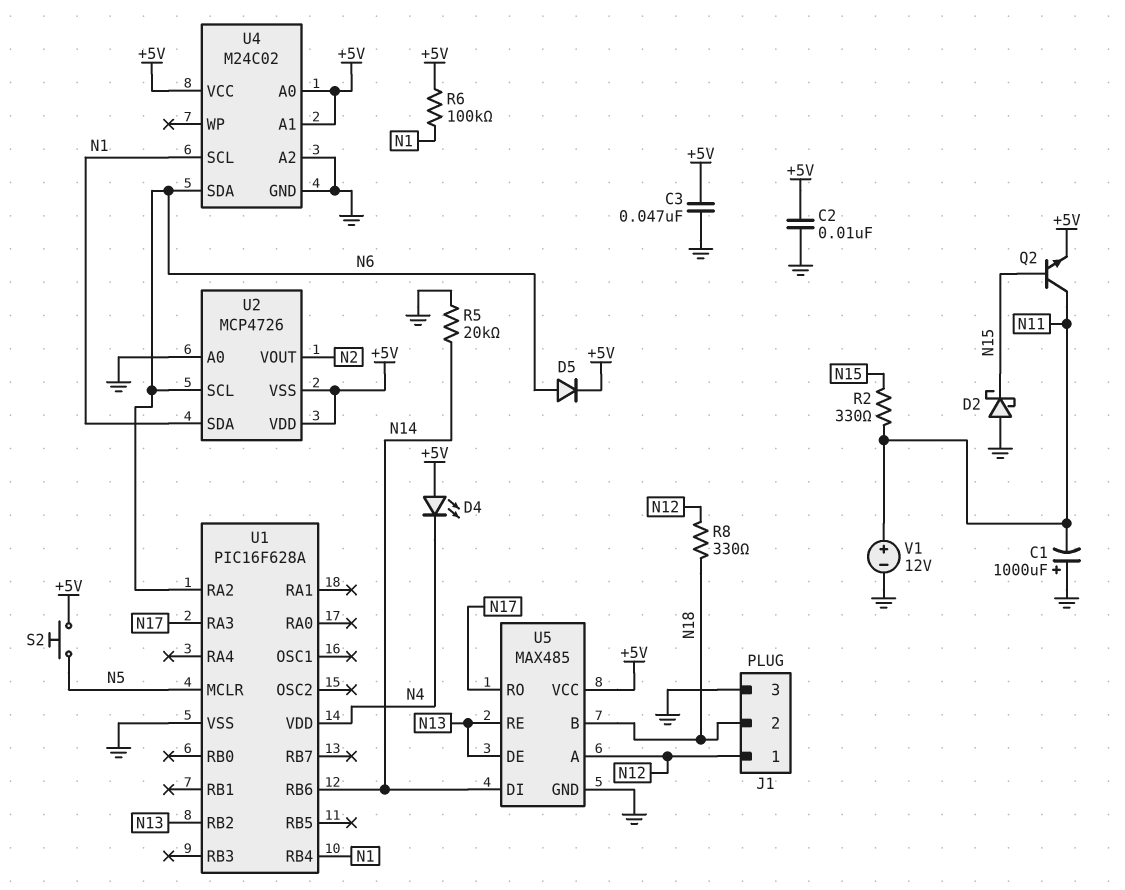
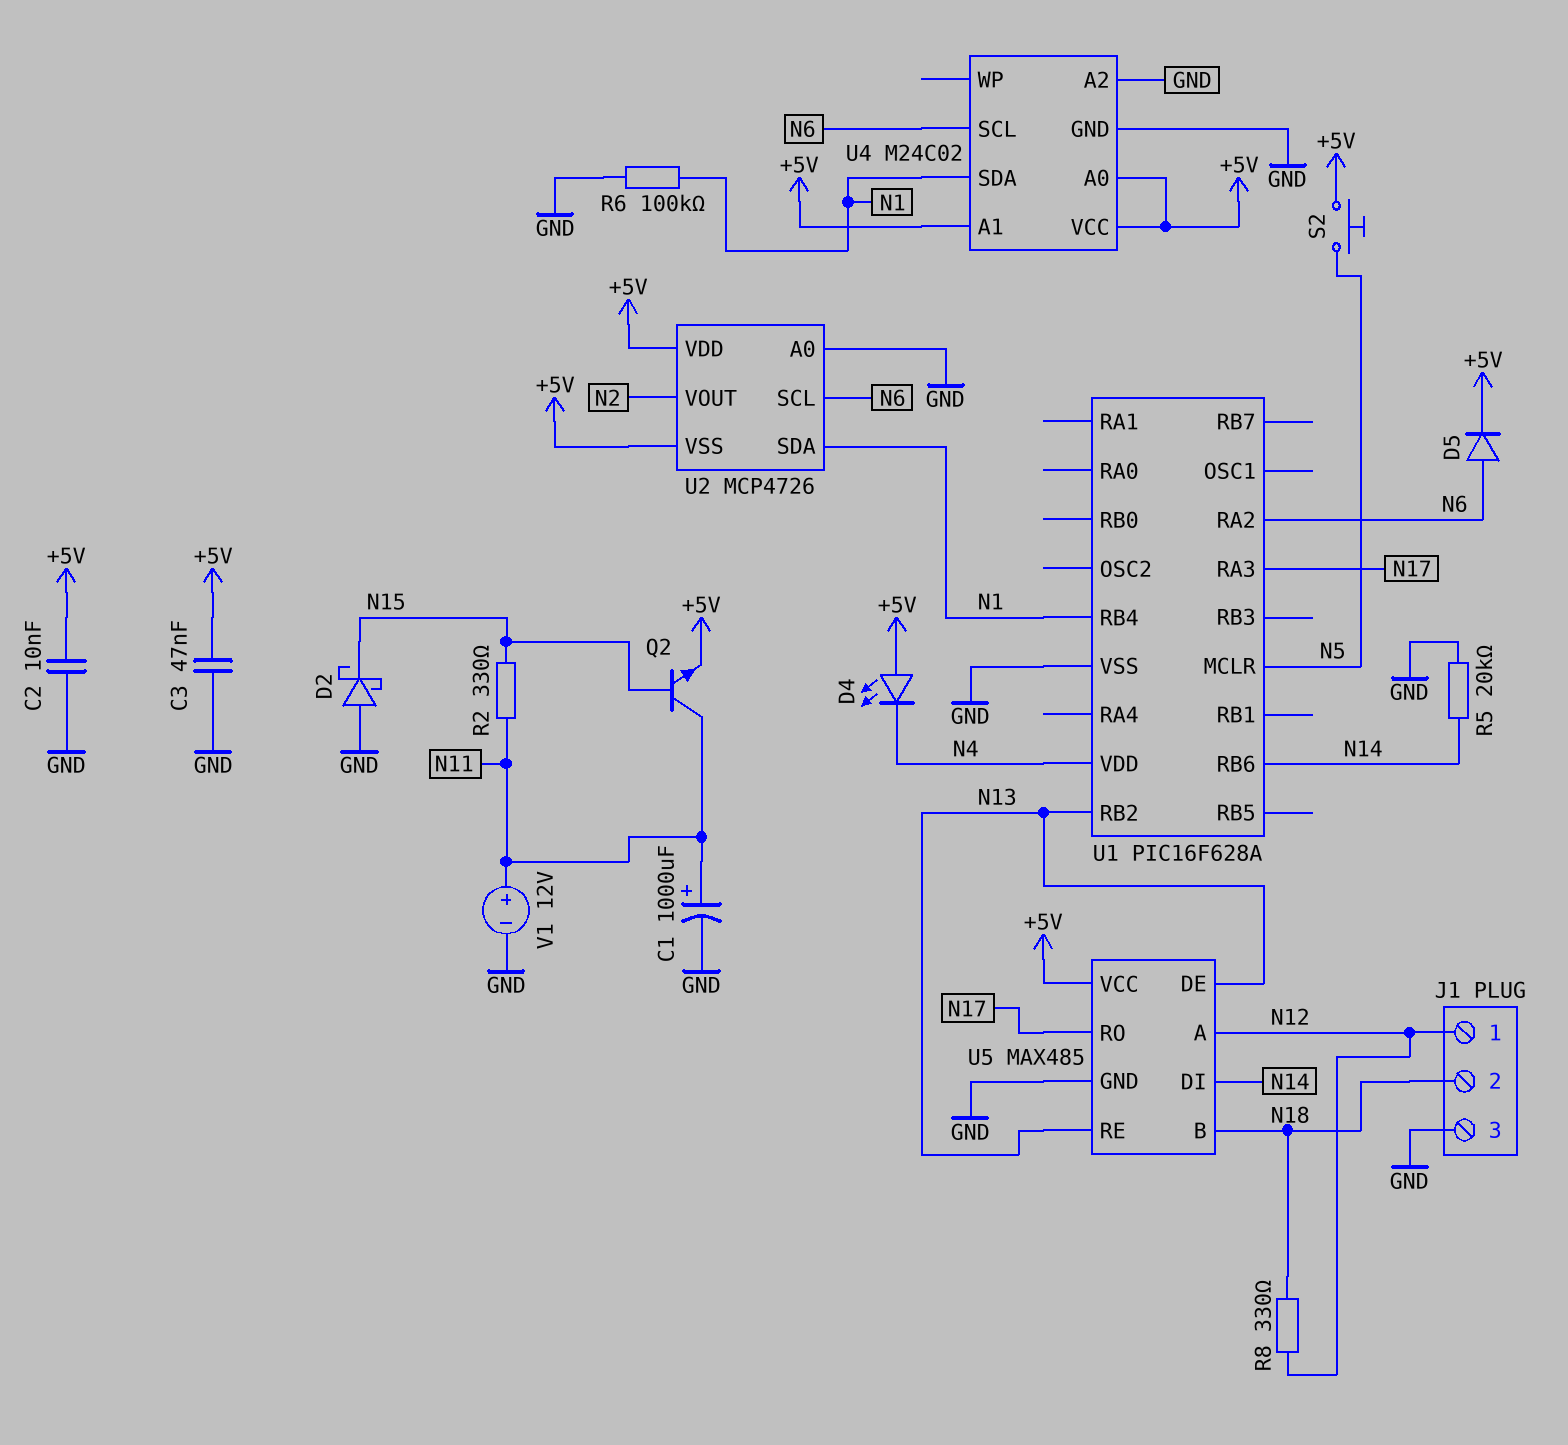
C1: 1000uF (plus GND, minus N11) -> 1000uF (plus N11, minus GND)
R6: 100k (+5V, N1) -> 100k (GND, N1)
U4 pin SCL: N1 -> N6
U4 pin SDA: N6 -> N1

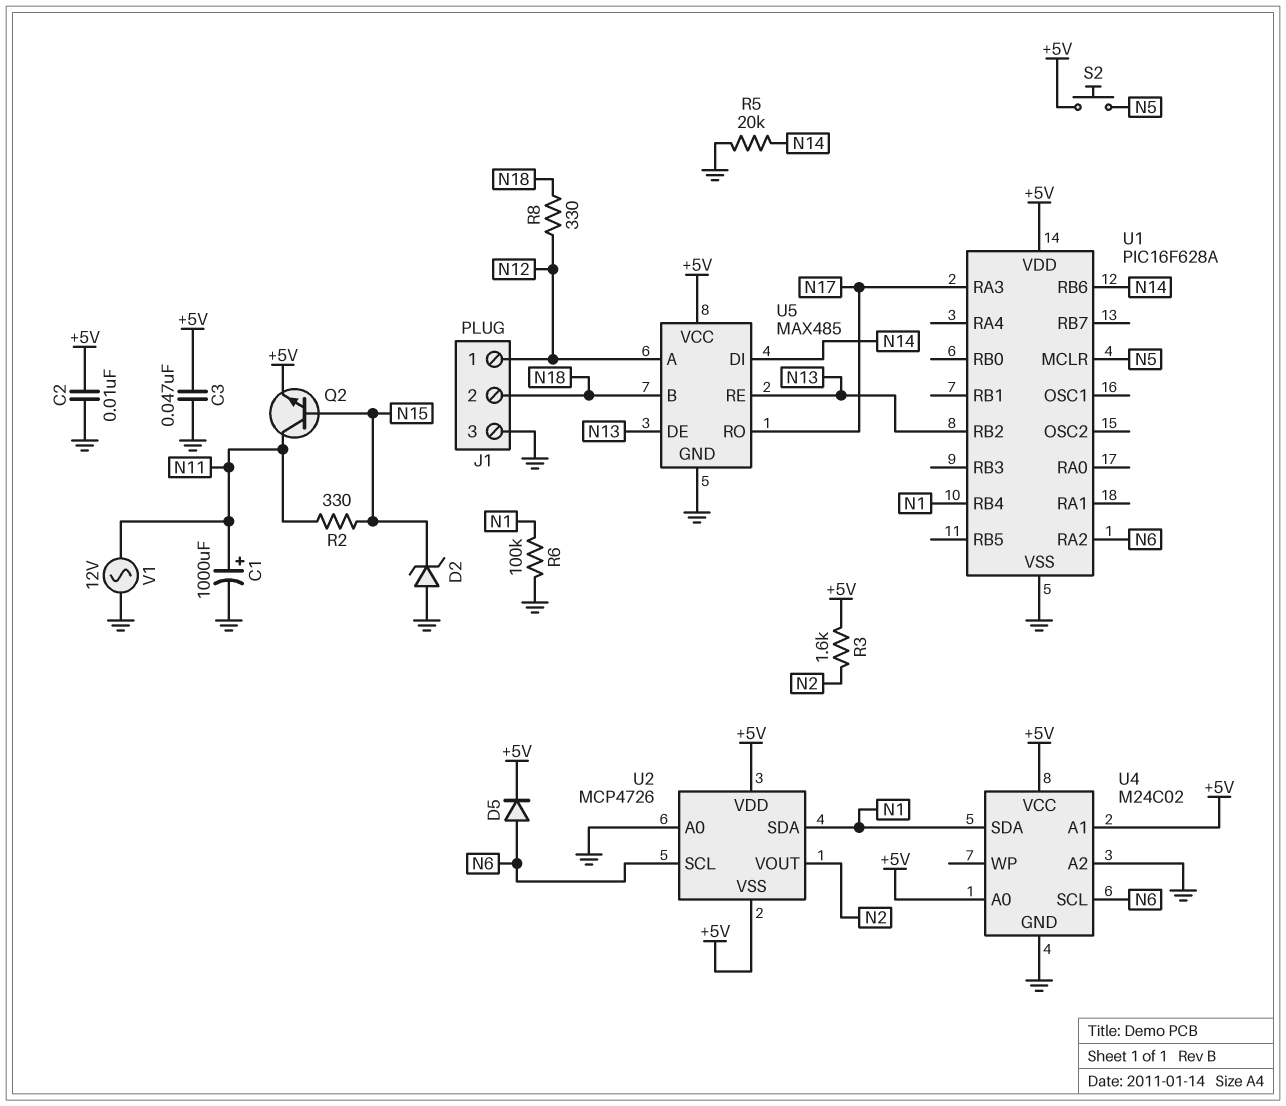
D2: schottky (A GND, K N15) -> zener (A GND, K N15)
D4: LED (A +5V, K N4) -> none
R3: none -> 1.6k (+5V, N2)
U1 pin VDD: N4 -> +5V
V1: 12V (plus N11, minus GND) -> AC 12V (GND, N11)

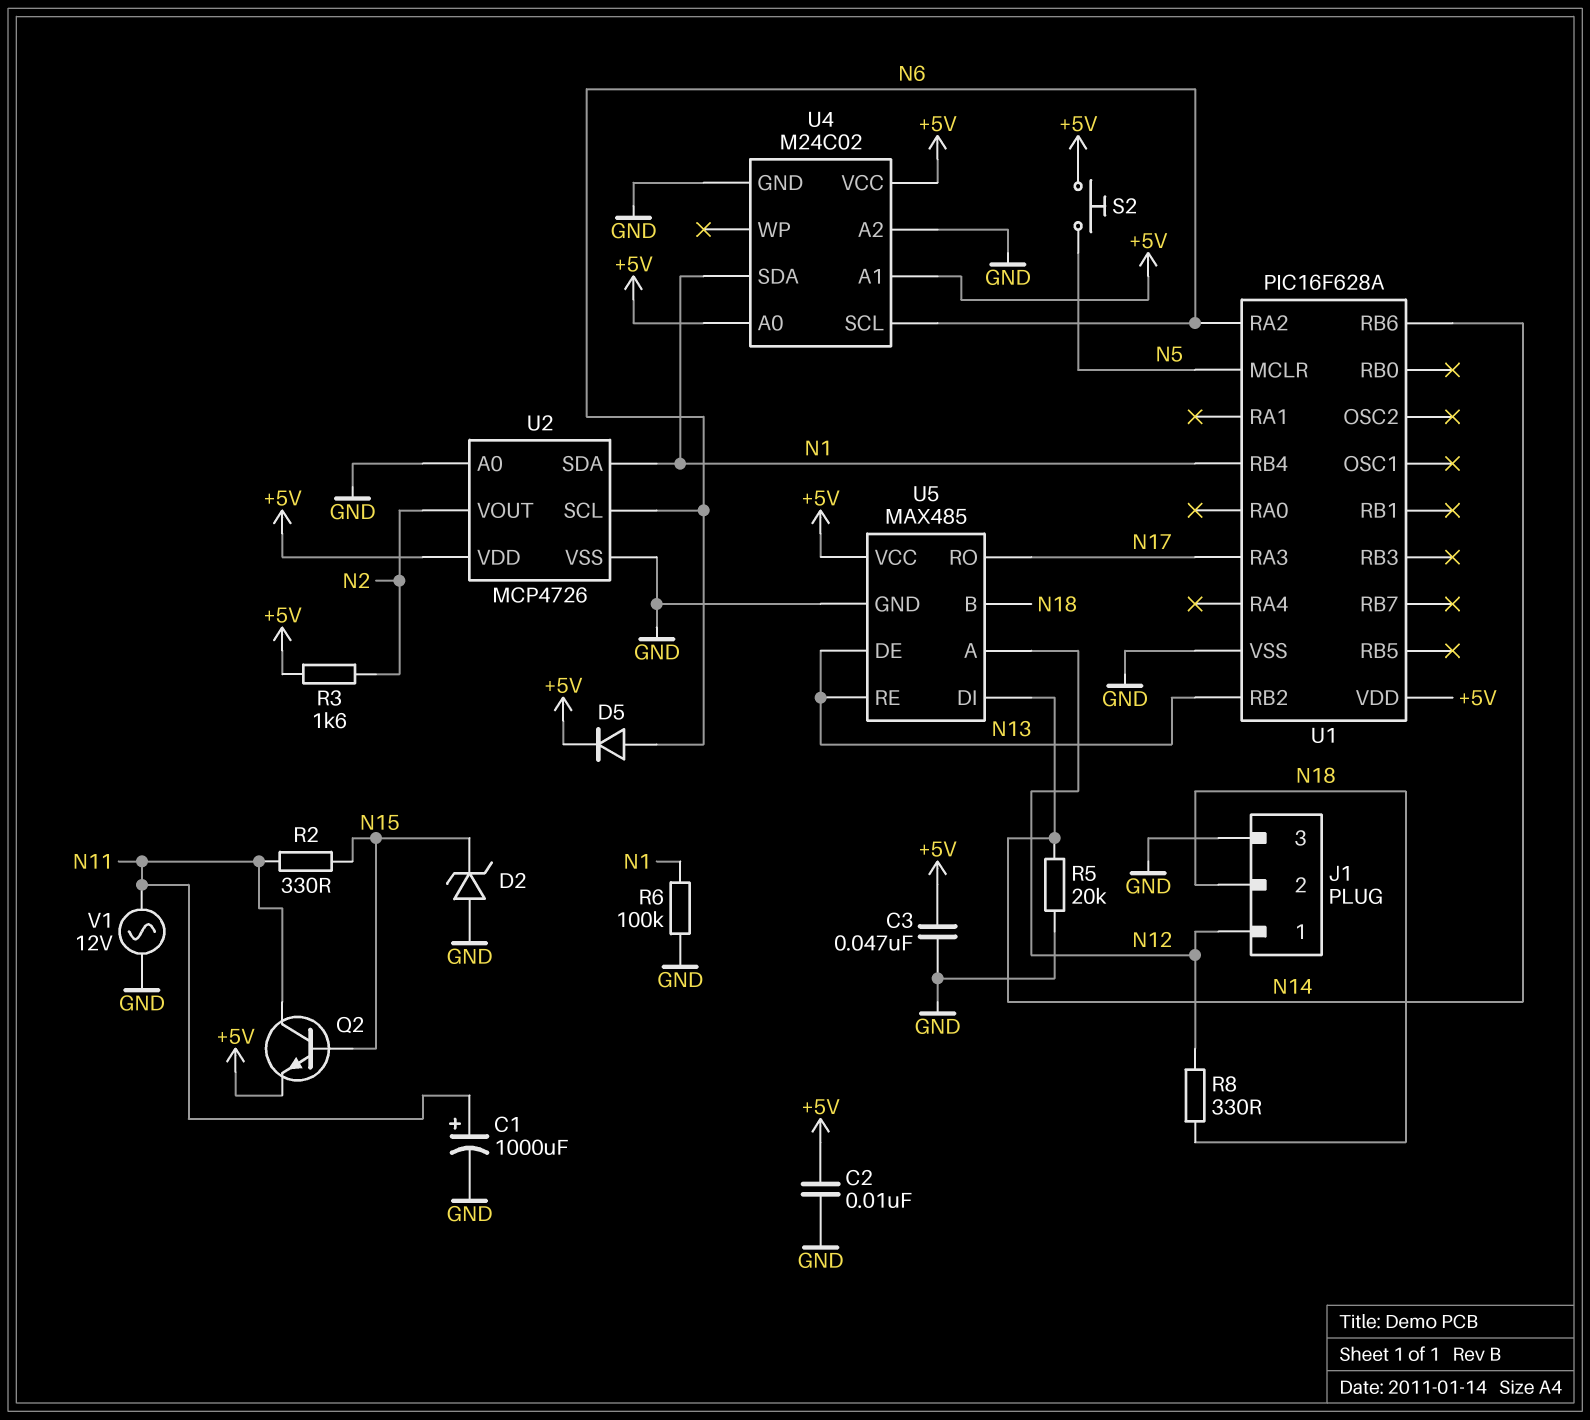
U2 pin VSS: +5V -> GND

